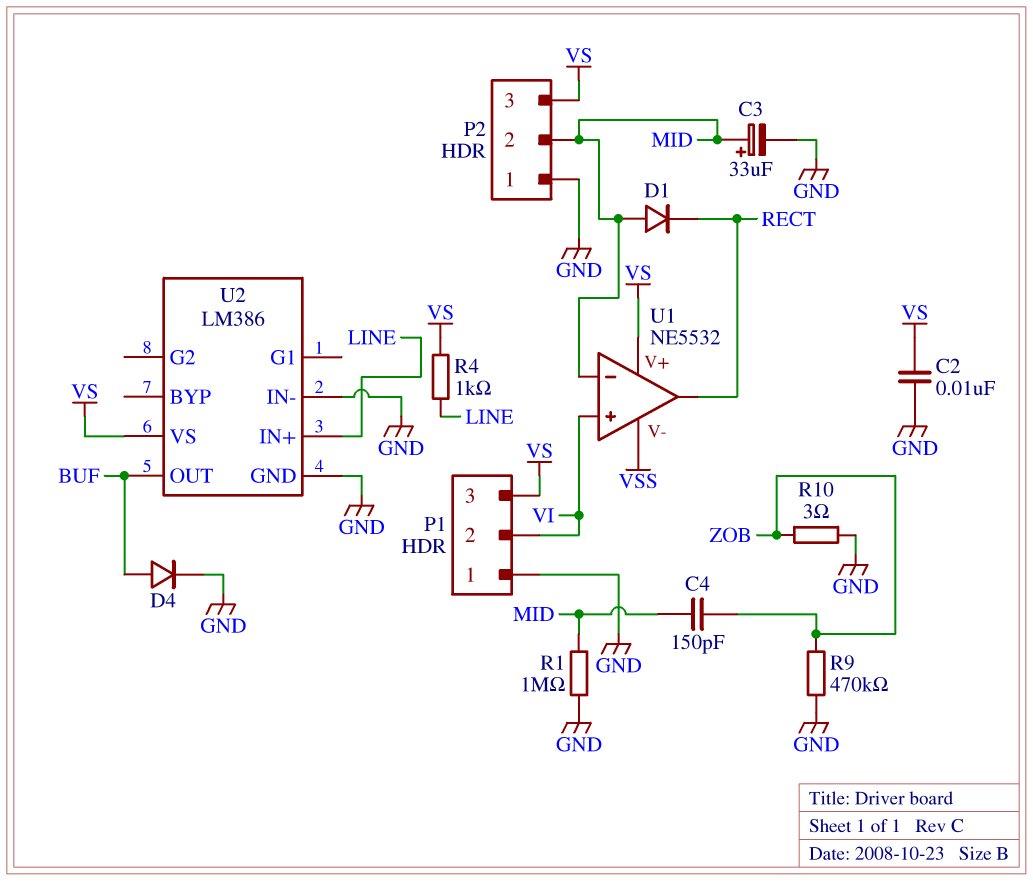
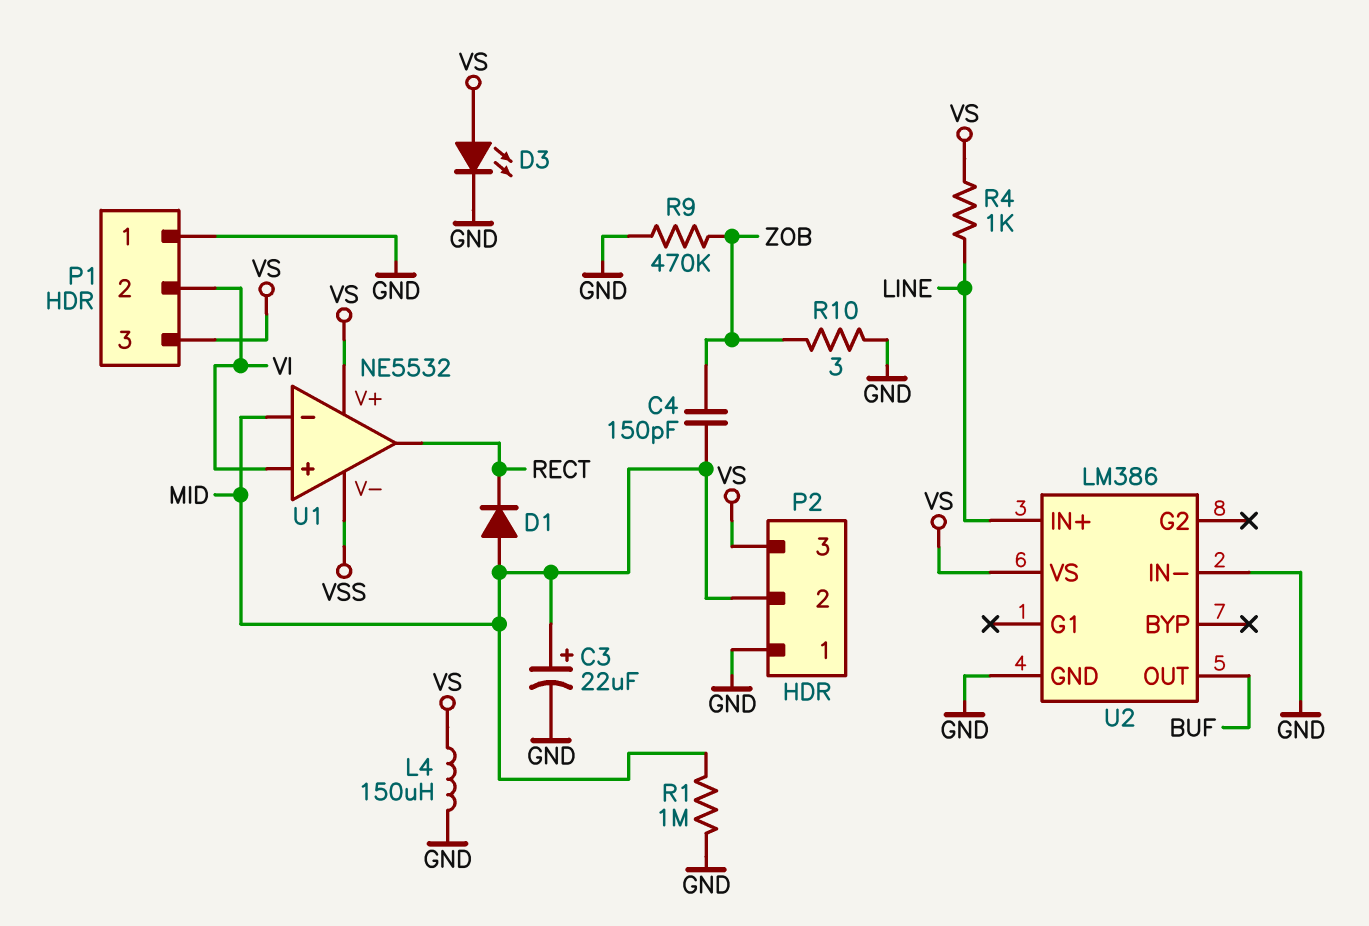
C2: 10nF (GND, VS) -> none
C3: 33uF (plus MID, minus GND) -> 22uF (plus MID, minus GND)
D3: none -> LED (A VS, K GND)
D4: diode (A BUF, K GND) -> none
L4: none -> 150uH (GND, VS)

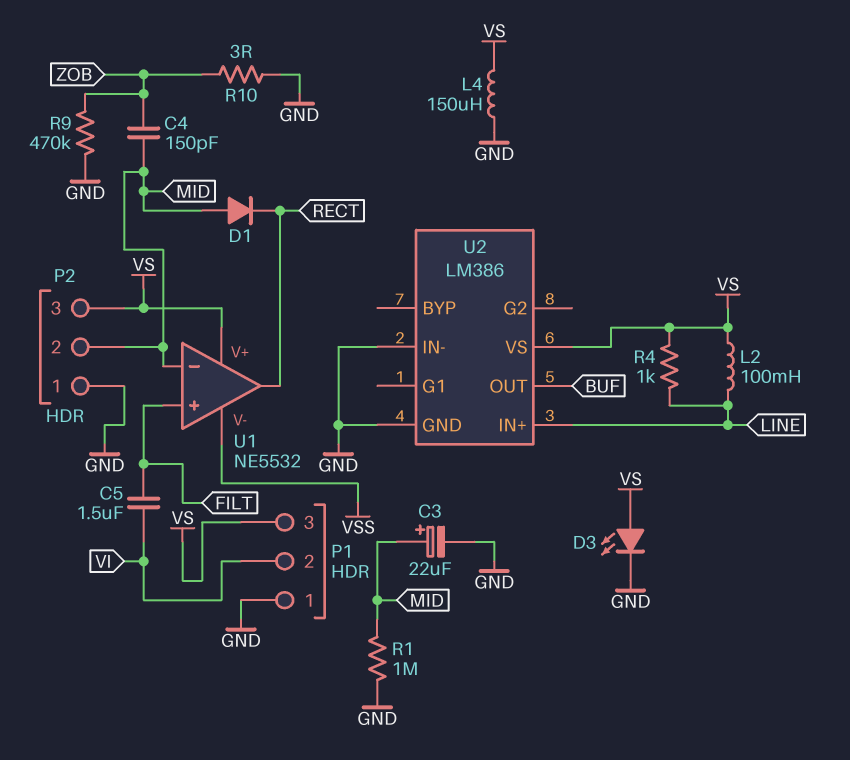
C5: none -> 1.5uF (FILT, VI)
L2: none -> 100mH (LINE, VS)
U1 pin in+: VI -> FILT

